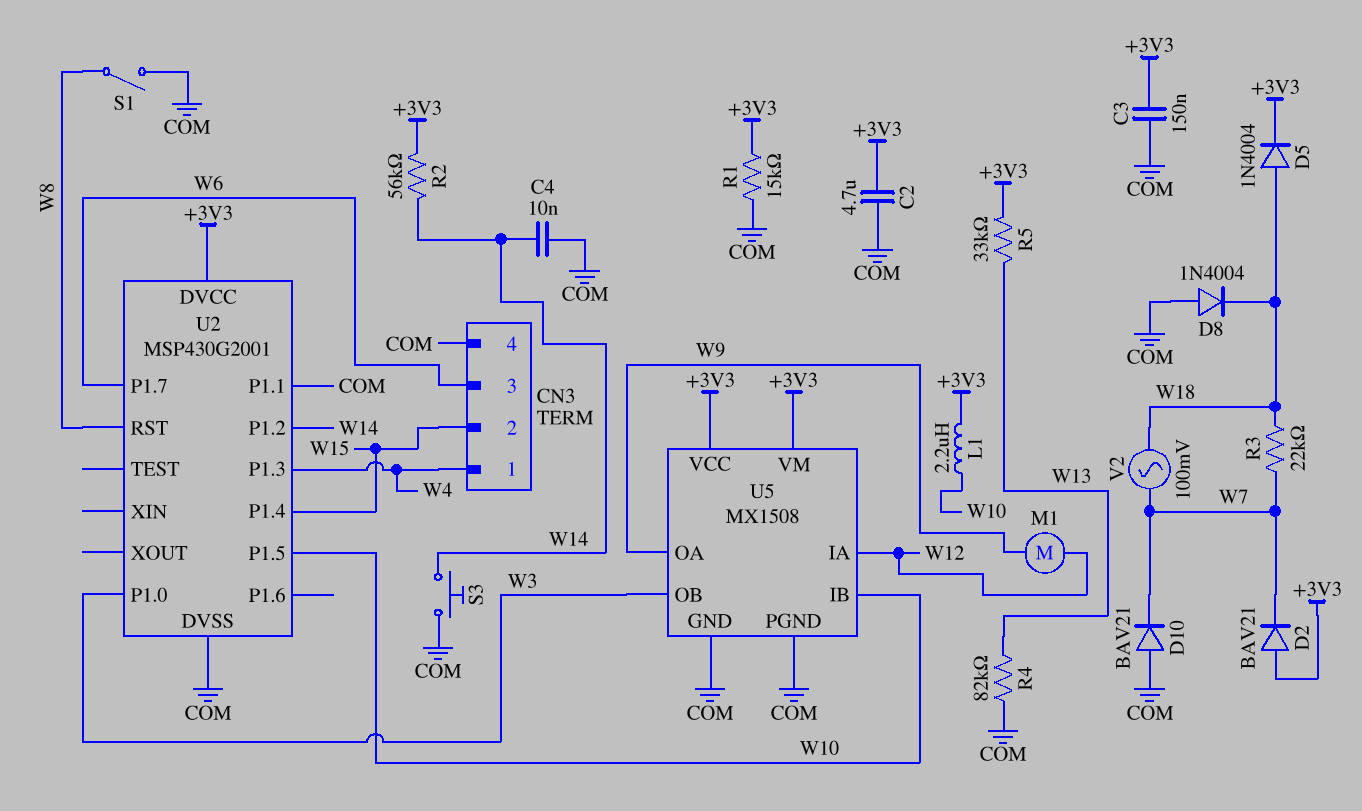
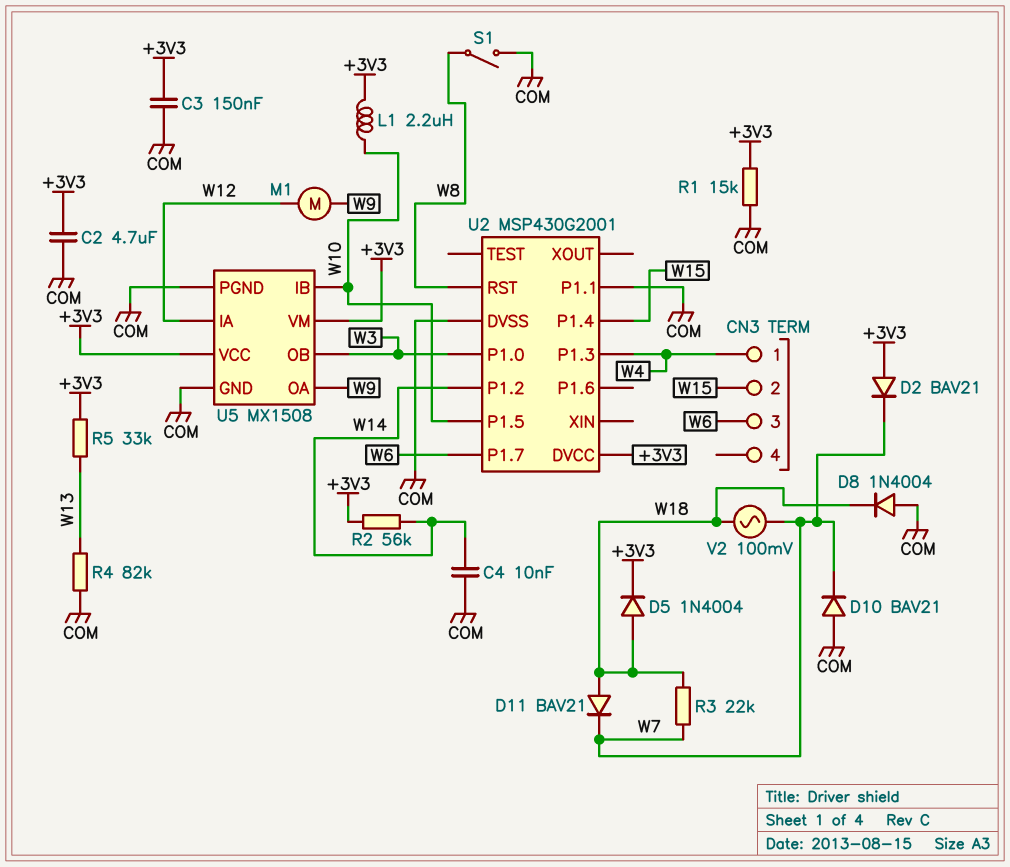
CN3 pin 4: COM -> none
D11: none -> diode BAV21 (A W18, K W7)
S3: button (COM, W14) -> none

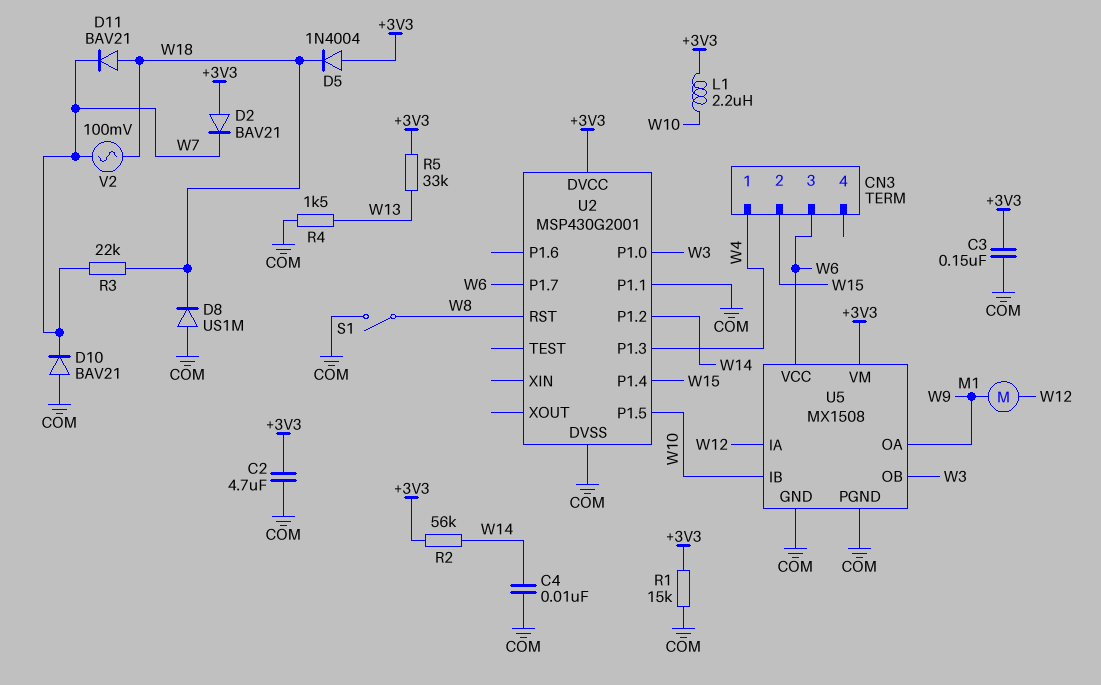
D5: diode 1N4004 (A W18, K +3V3) -> diode 1N4004 (A +3V3, K W18)
D8: diode 1N4004 (A COM, K W18) -> diode US1M (A COM, K W18)
R4: 82k (COM, W13) -> 1.5k (COM, W13)
U5 pin VCC: +3V3 -> W6

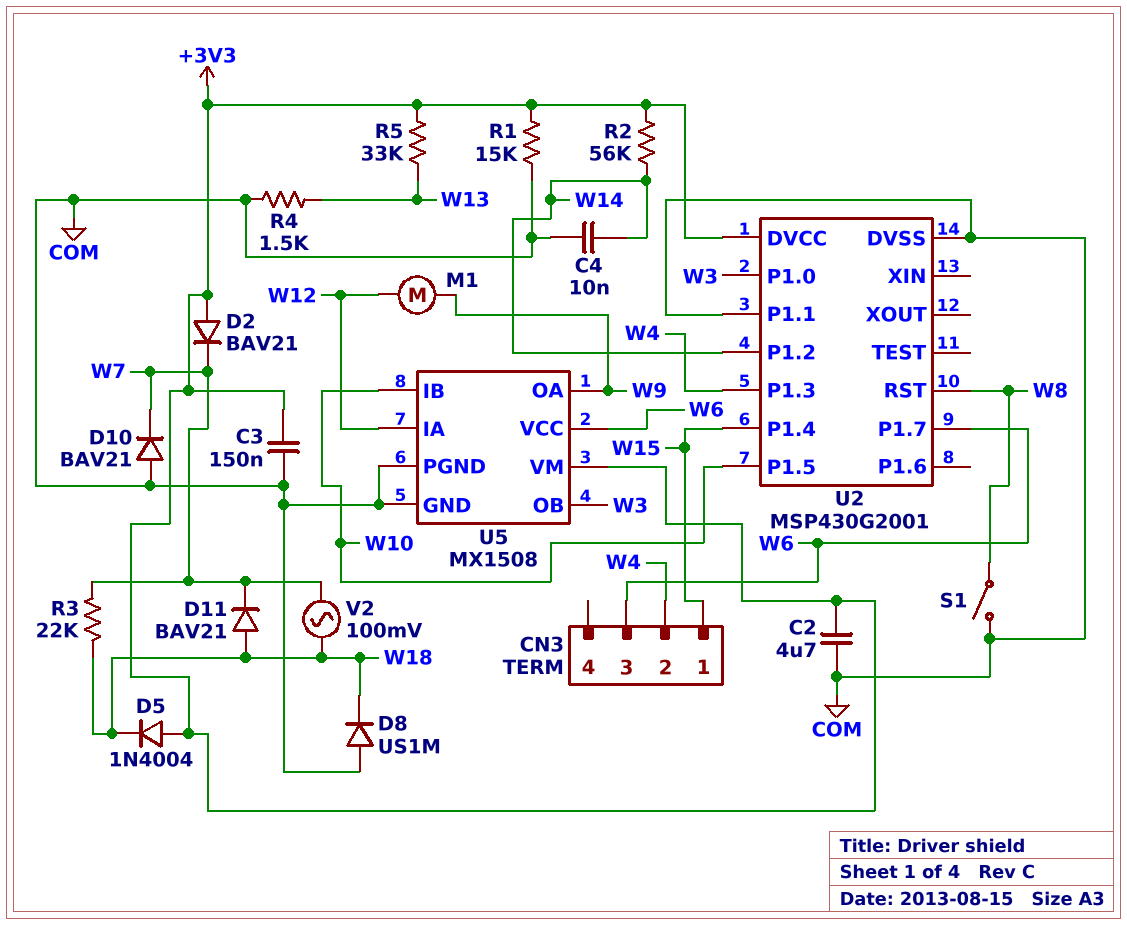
CN3 pin 1: W4 -> W15
CN3 pin 2: W15 -> W4
L1: 2.2uH (+3V3, W10) -> none

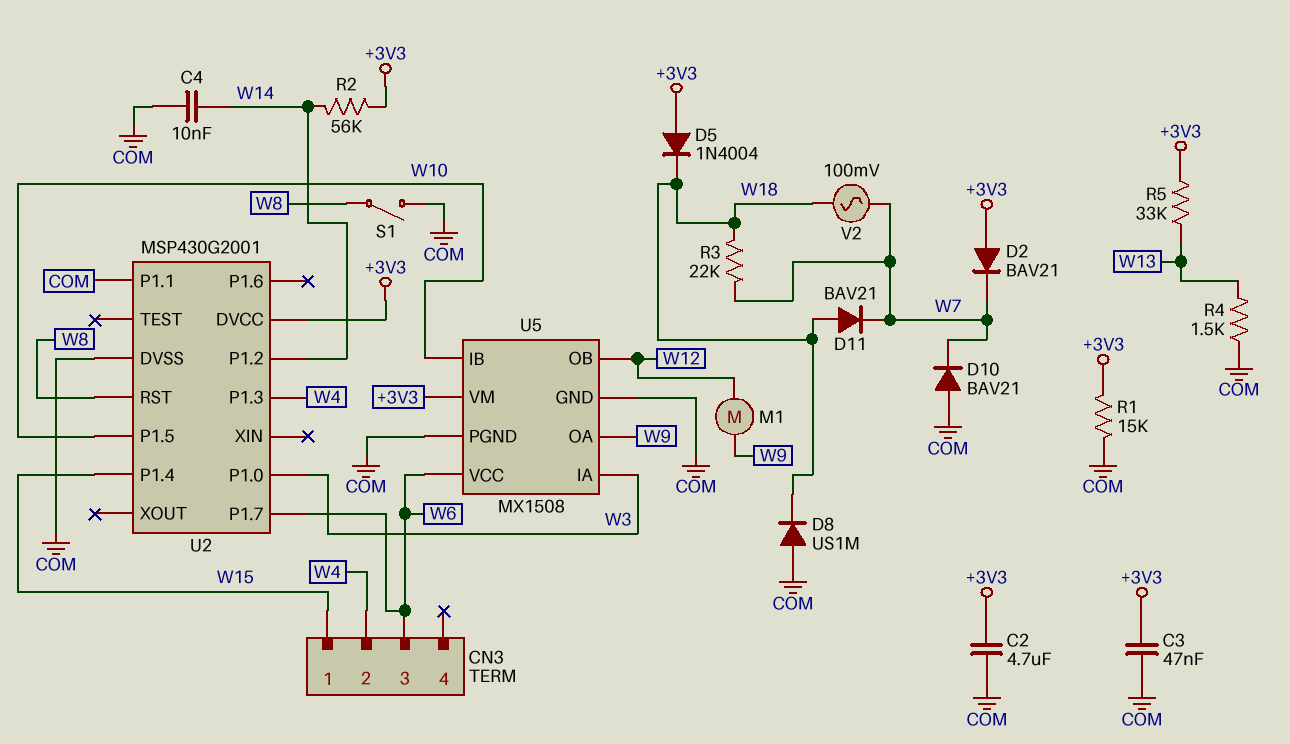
C3: 150nF (+3V3, COM) -> 47nF (+3V3, COM)
U5 pin IA: W12 -> W3
U5 pin OB: W3 -> W12

